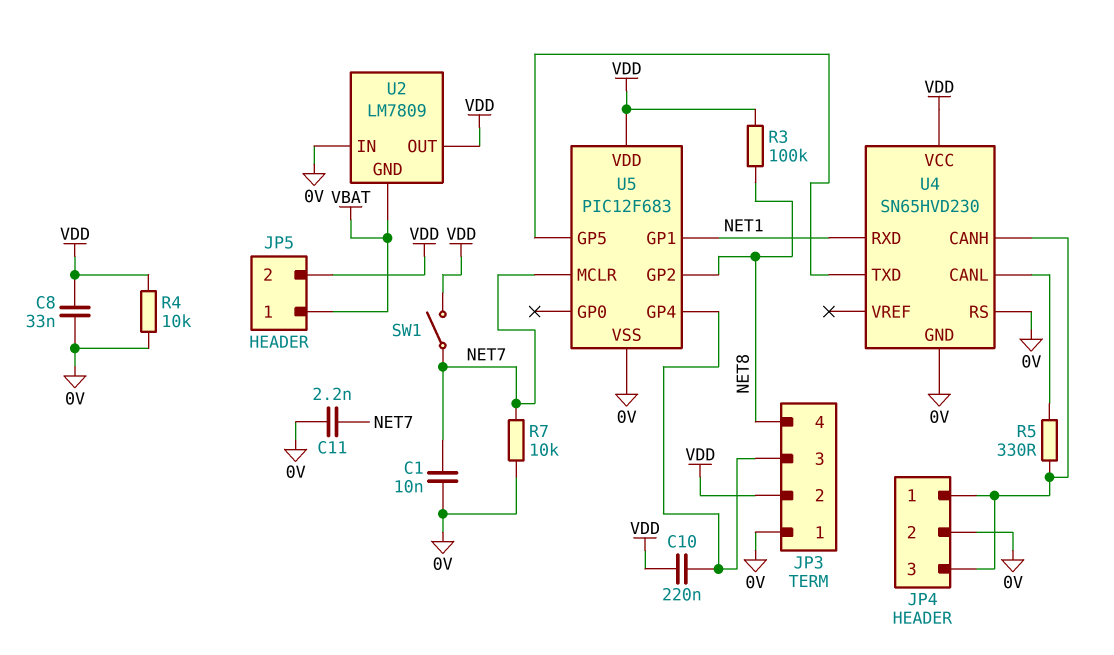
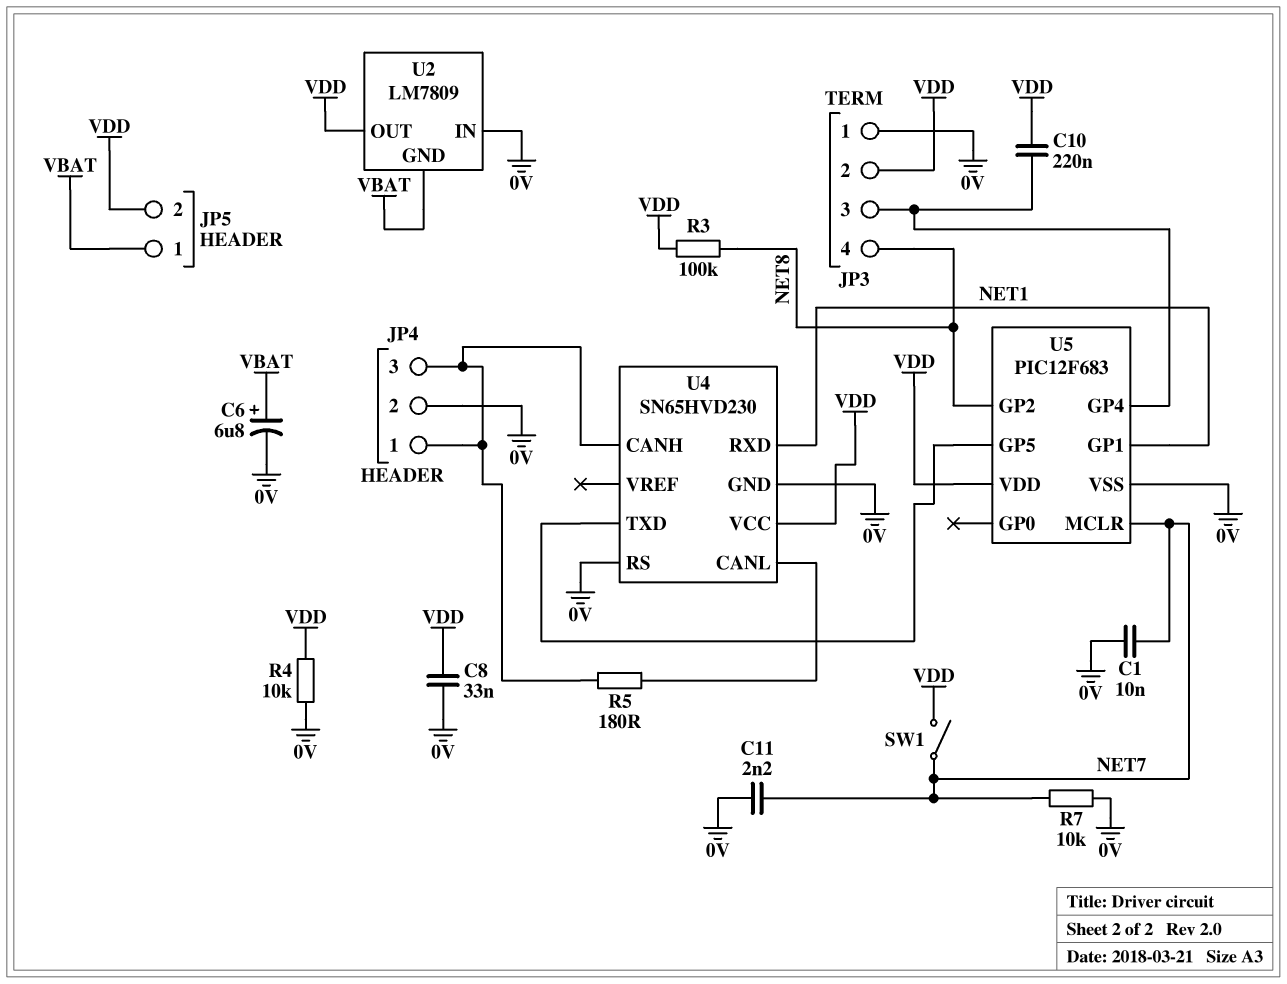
C6: none -> 6.8uF (plus VBAT, minus 0V)
R5: 330 (JP4/1, U4/CANL) -> 180 (JP4/1, U4/CANL)

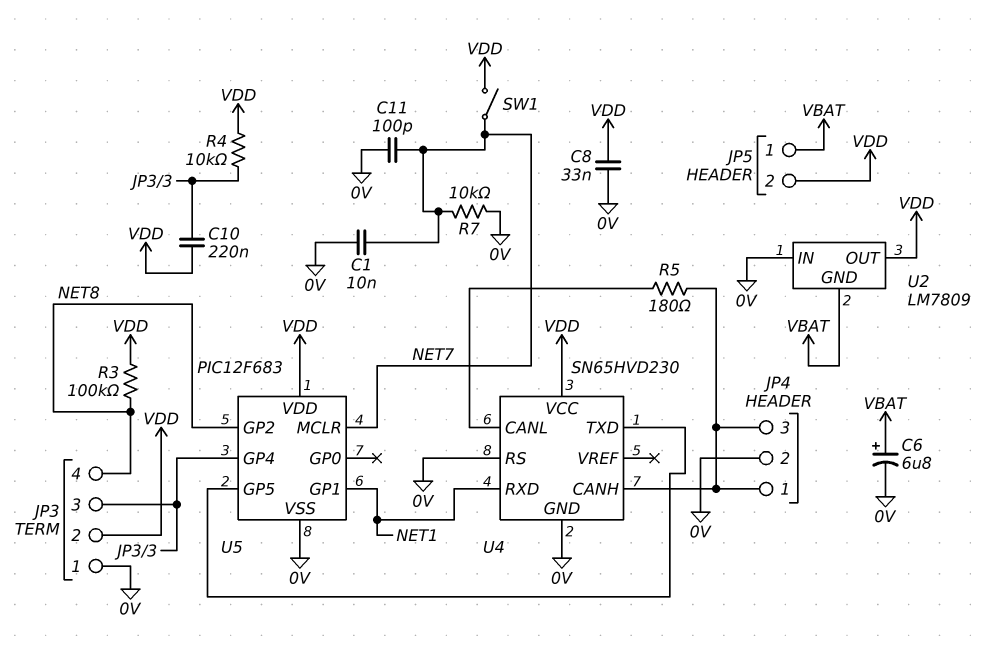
C11: 2.2nF (0V, NET7) -> 100pF (0V, NET7)
R4: 10k (0V, VDD) -> 10k (JP3/3, VDD)

